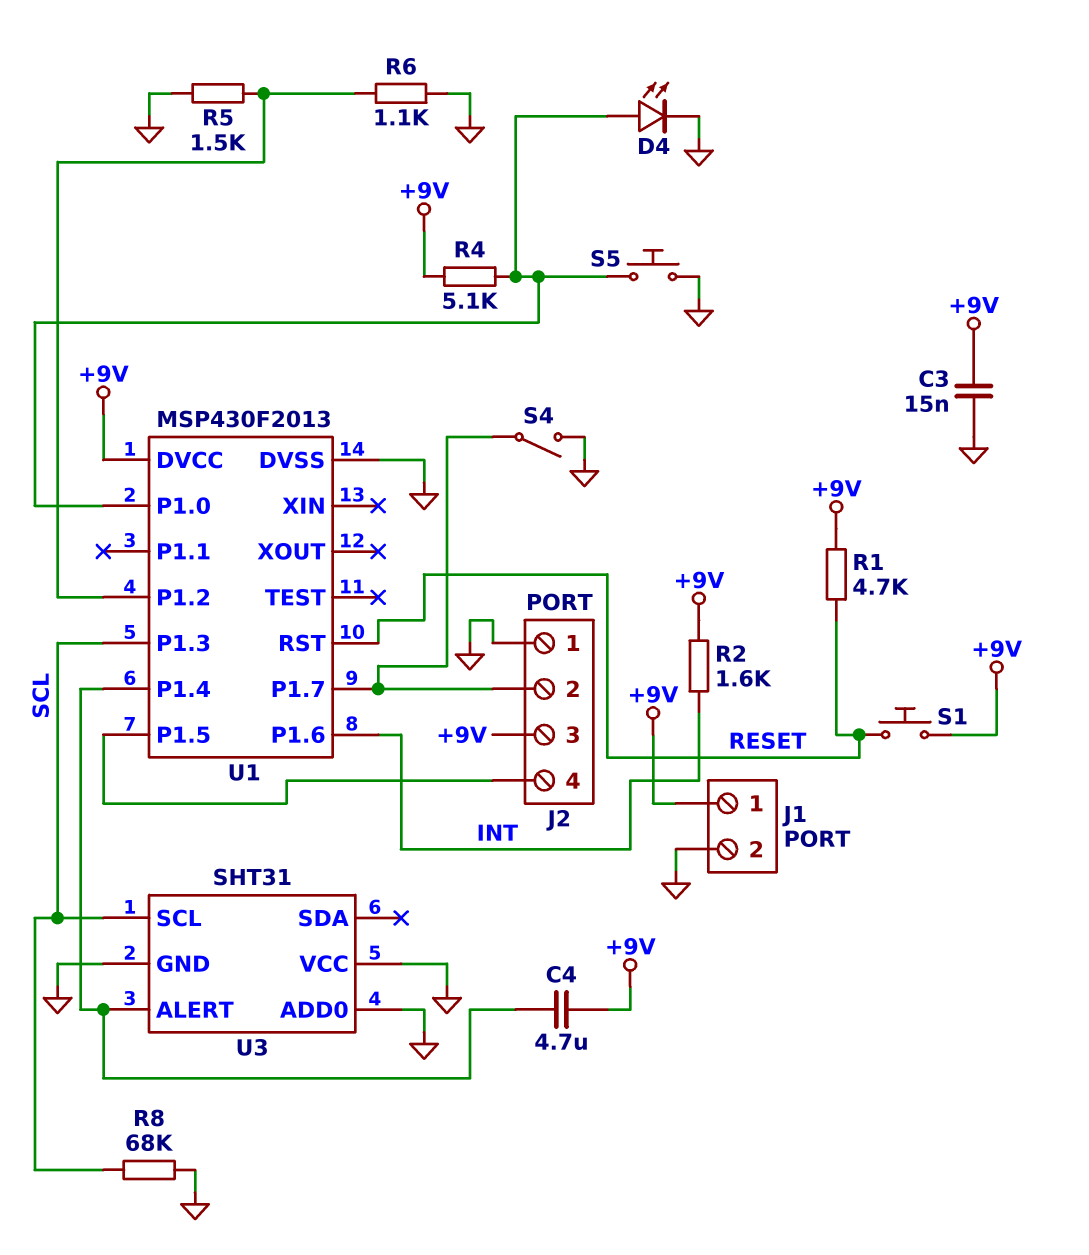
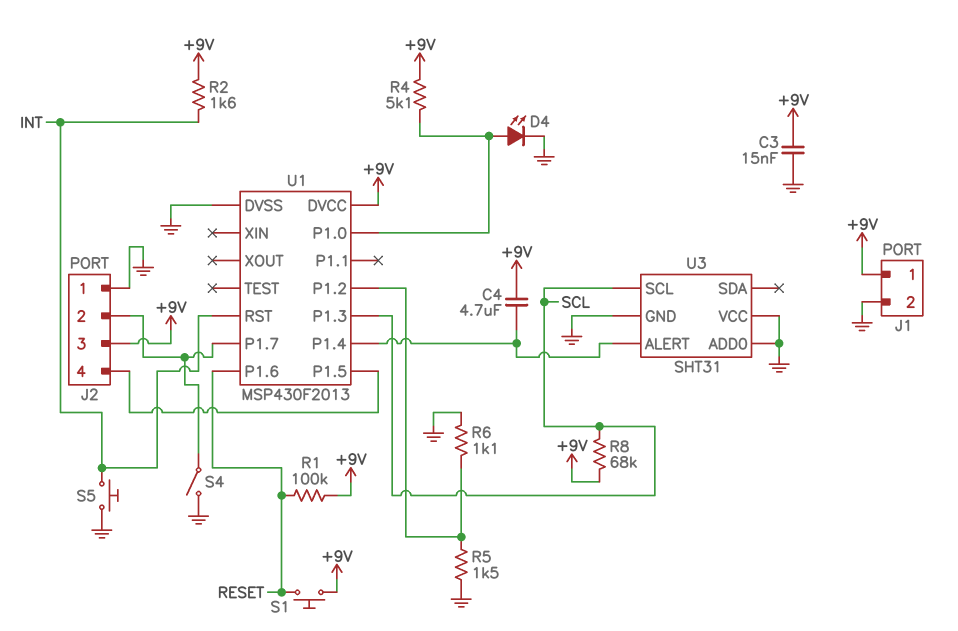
R1: 4.7k (+9V, RESET) -> 100k (+9V, RESET)
R8: 68k (GND, SCL) -> 68k (+9V, SCL)
S5: button (GND, U1/P1.0) -> button (GND, INT)
U1 pin P1.6: INT -> RESET
U1 pin RST: RESET -> INT

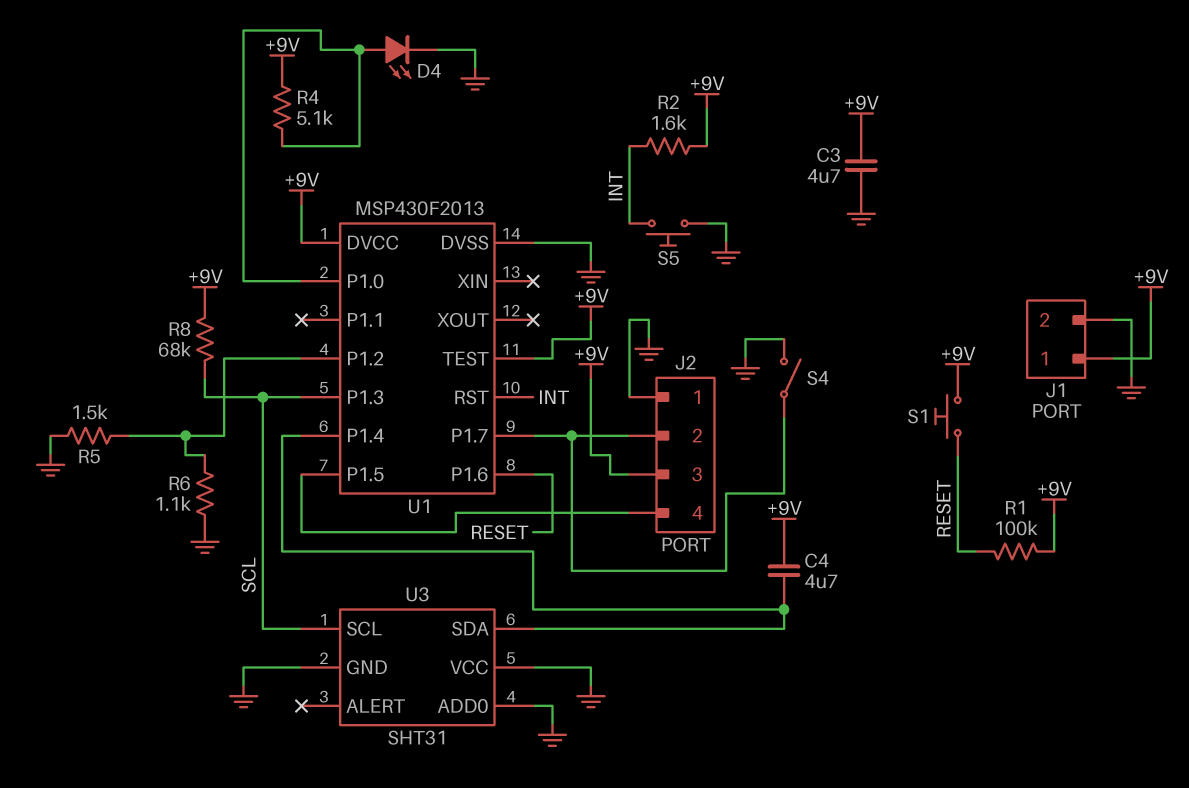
C3: 15nF (+9V, GND) -> 4.7uF (+9V, GND)
U1 pin TEST: none -> +9V
U3 pin ALERT: U1/P1.4 -> none
U3 pin SDA: none -> U1/P1.4

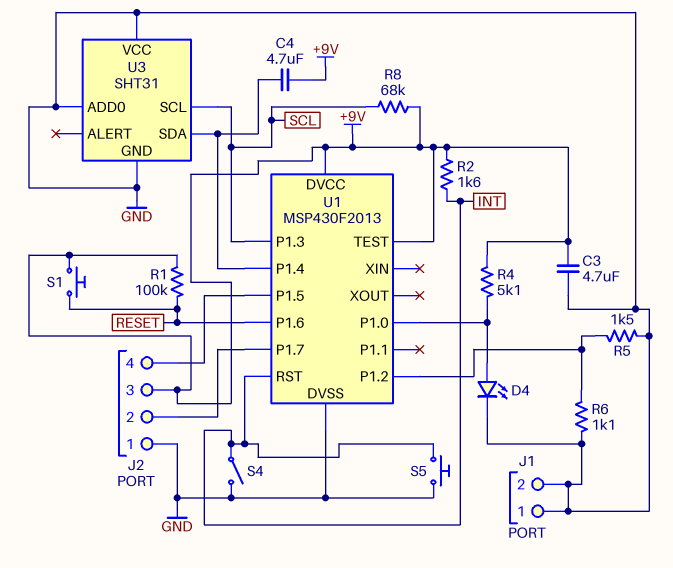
J1 pin 1: +9V -> GND
S4: switch (GND, J2/2) -> switch (GND, INT)

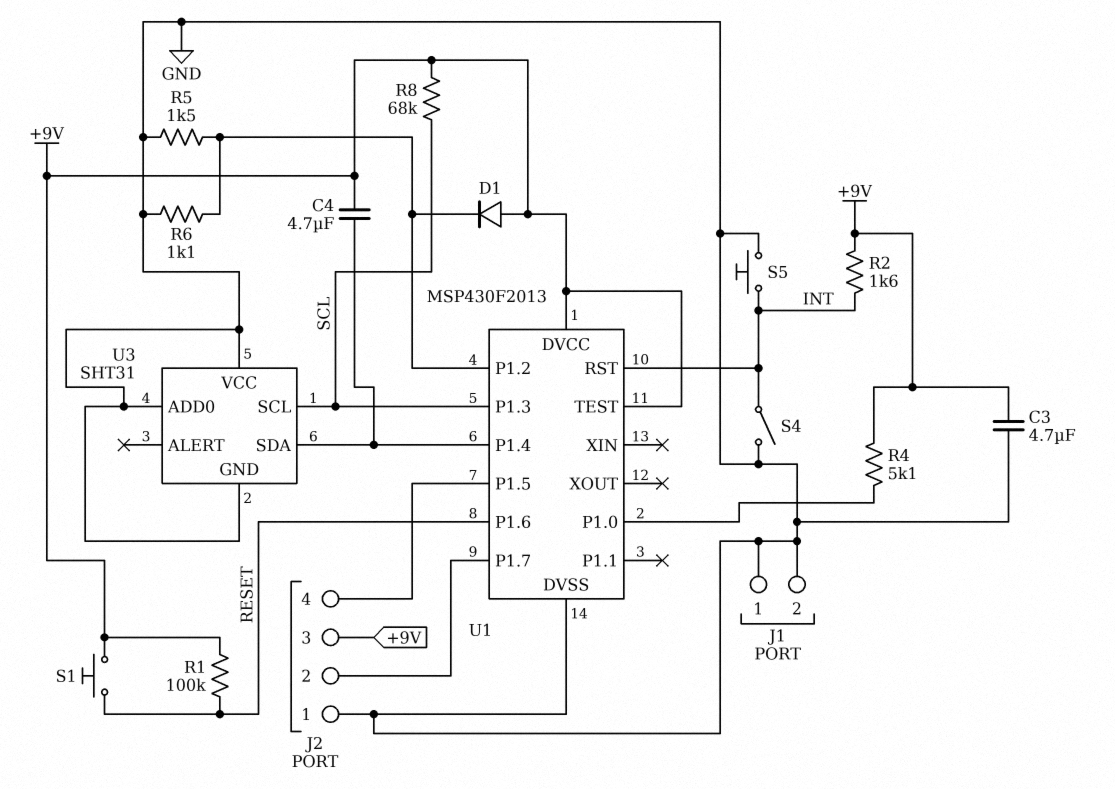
D1: none -> diode (A +9V, K U1/P1.2)
D4: LED (A U1/P1.0, K GND) -> none

